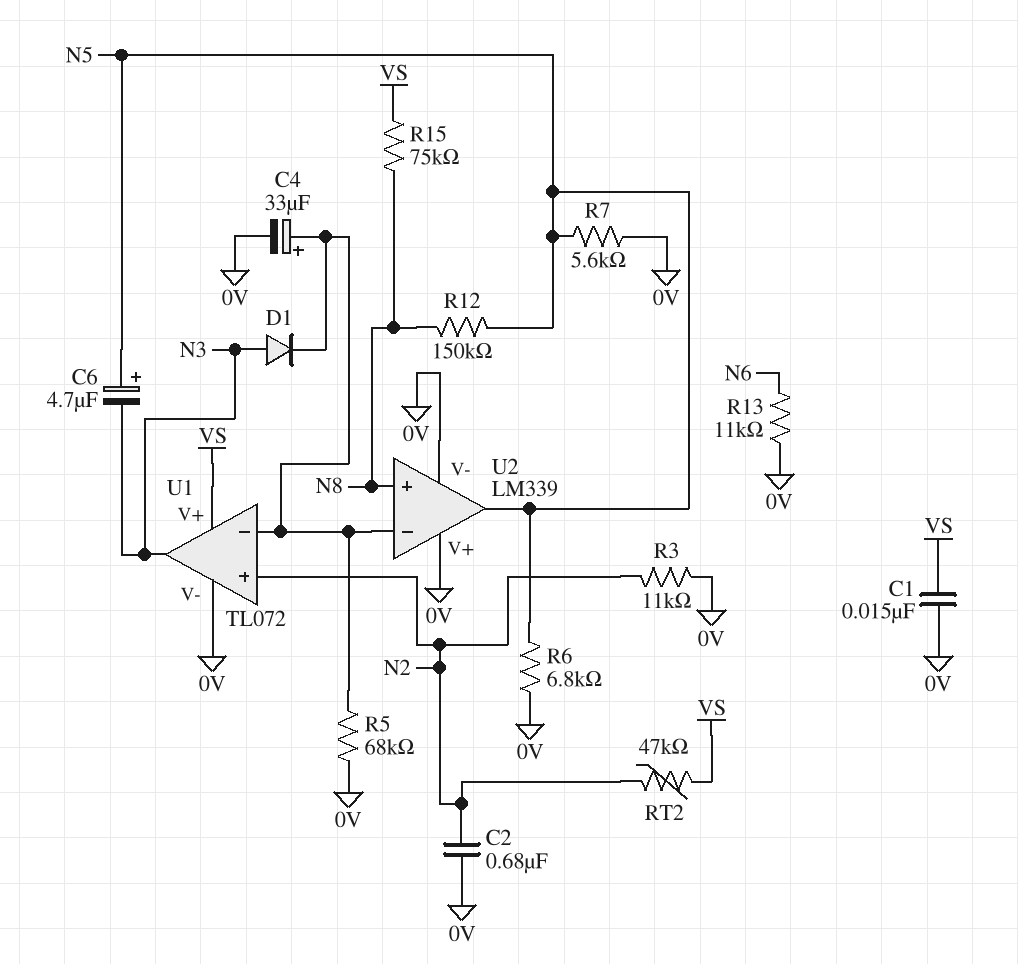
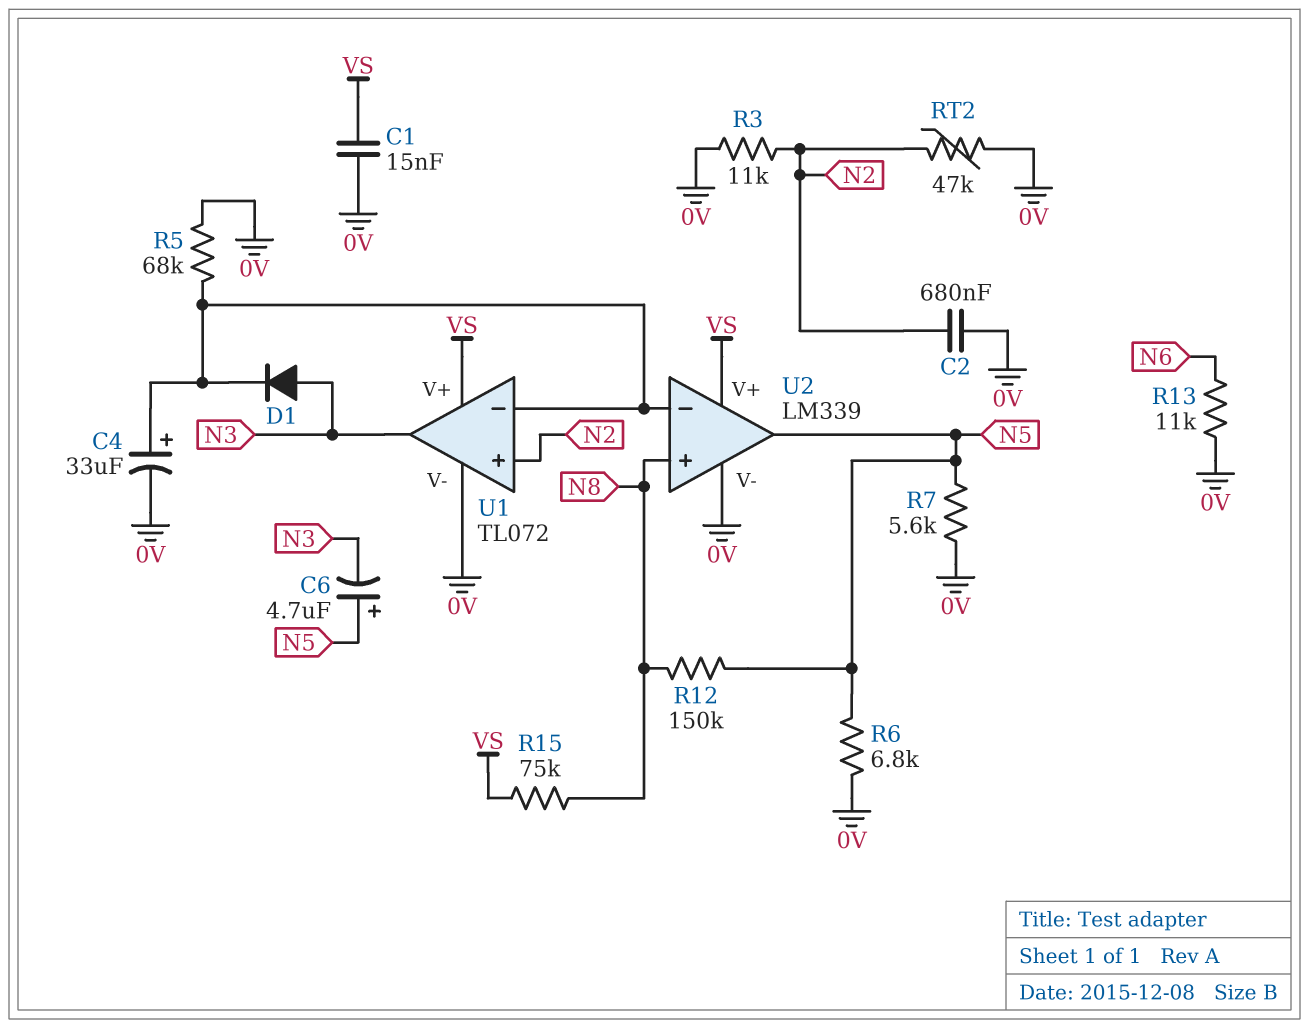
RT2: 47k (N2, VS) -> 47k (0V, N2)
U2 pin V+: 0V -> VS

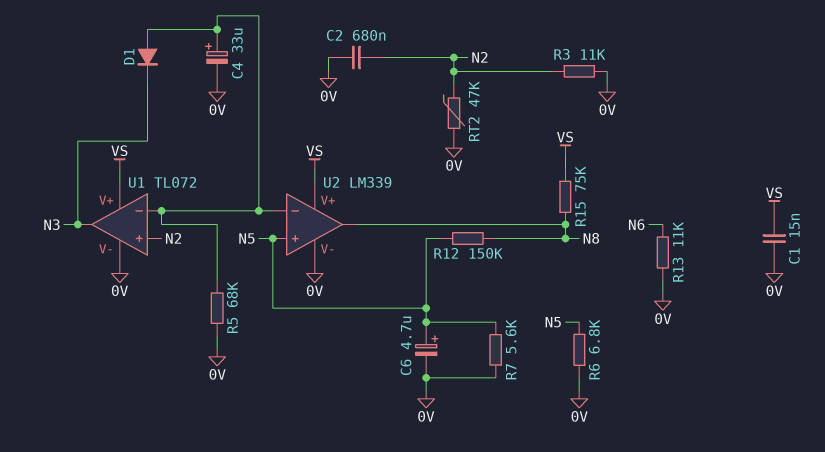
C6: 4.7uF (plus N5, minus N3) -> 4.7uF (plus N5, minus 0V)
D1: diode (A N3, K U1/in-) -> diode (A U1/in-, K N3)
U2 pin in+: N8 -> N5
U2 pin out: N5 -> N8

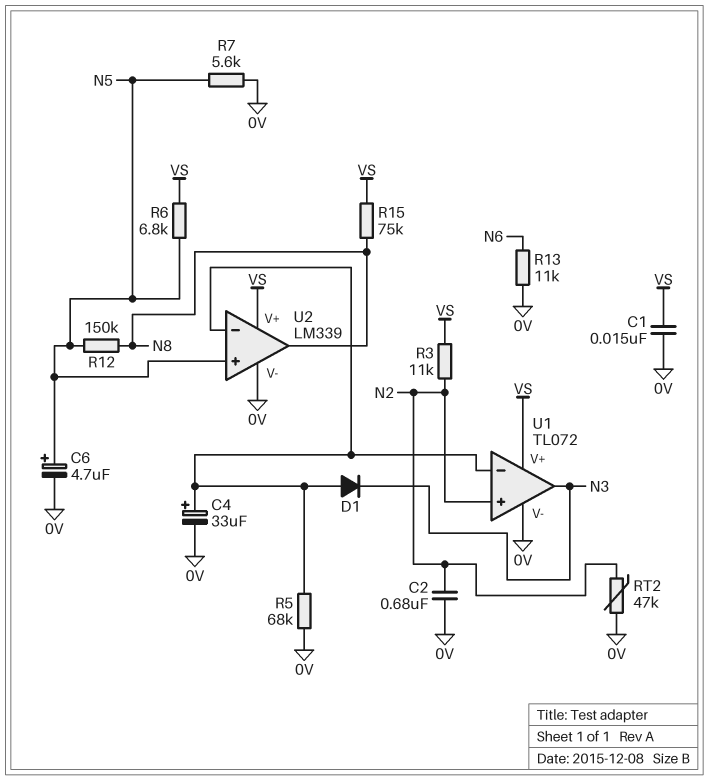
R3: 11k (0V, N2) -> 11k (N2, VS)
R6: 6.8k (0V, N5) -> 6.8k (N5, VS)

